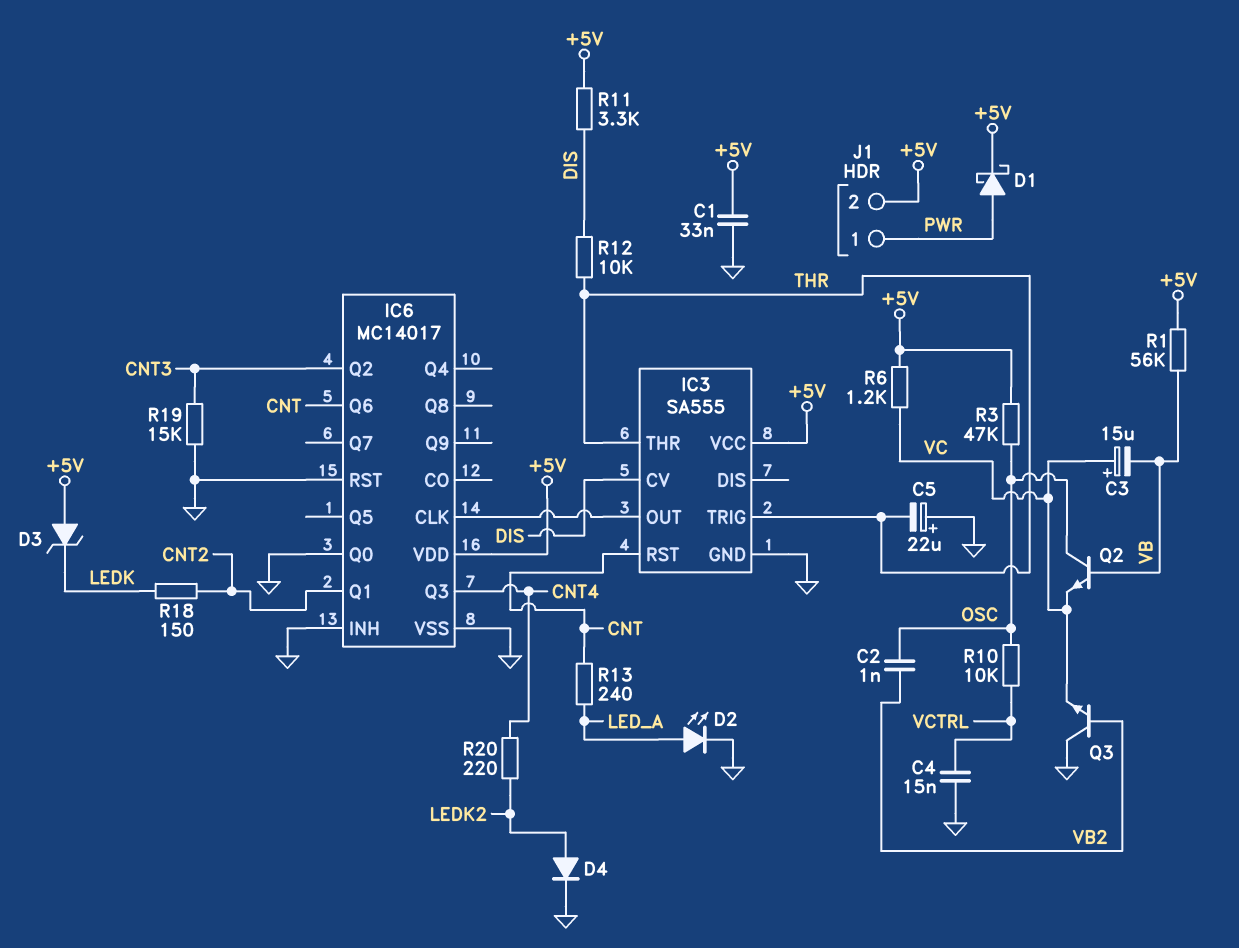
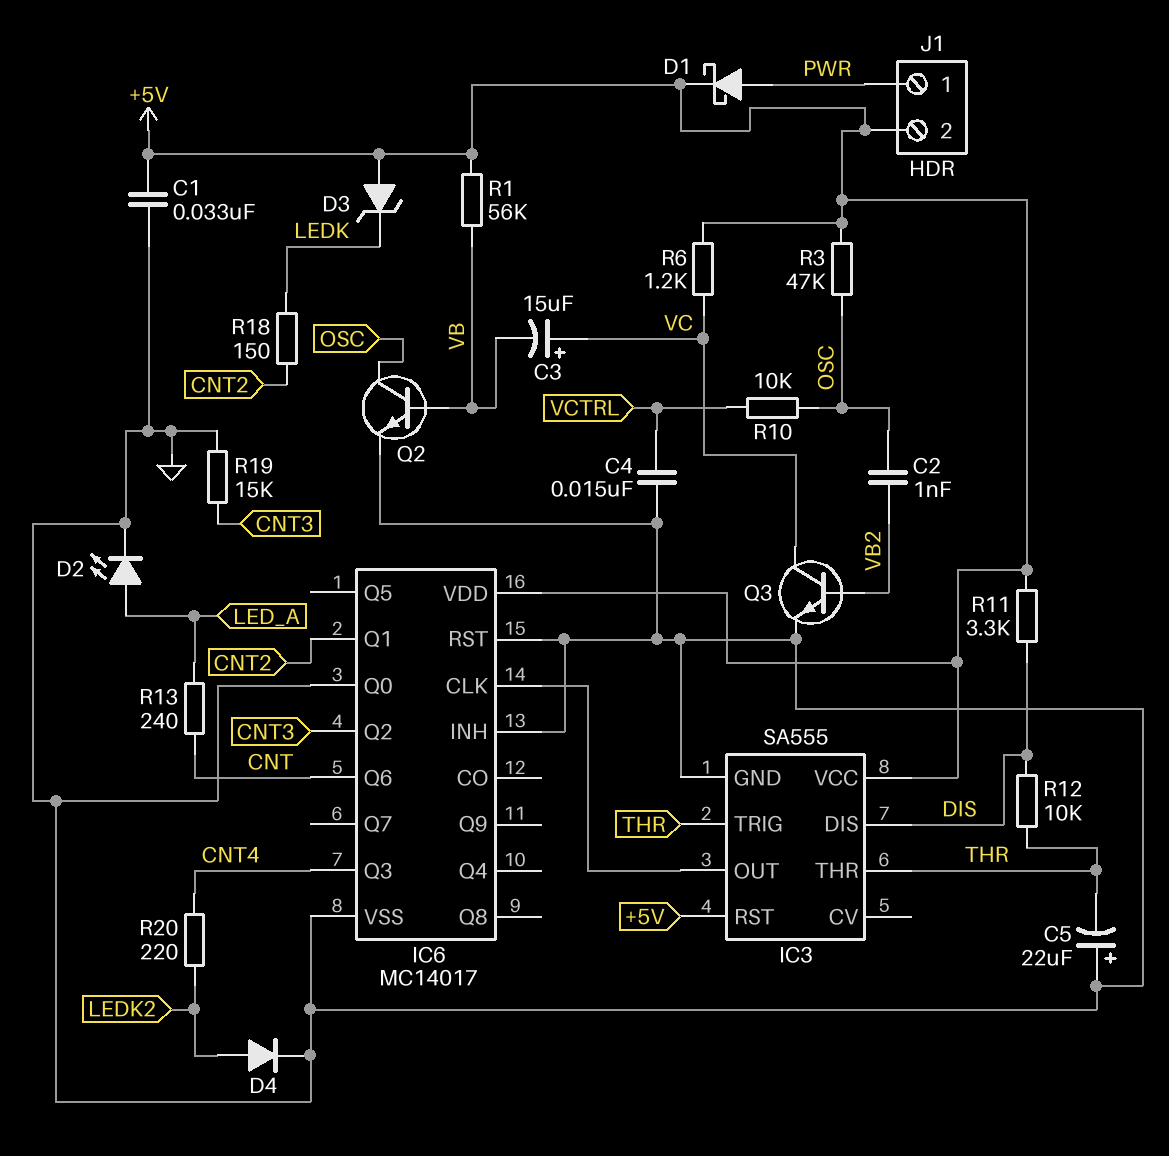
IC3 pin CV: DIS -> none
IC3 pin DIS: none -> DIS
IC3 pin RST: CNT -> +5V
Q2: NPN (B VB, C OSC, E VC) -> NPN (B VB, C OSC, E GND)
Q3: NPN (B VB2, C GND, E VC) -> NPN (B VB2, C VC, E GND)

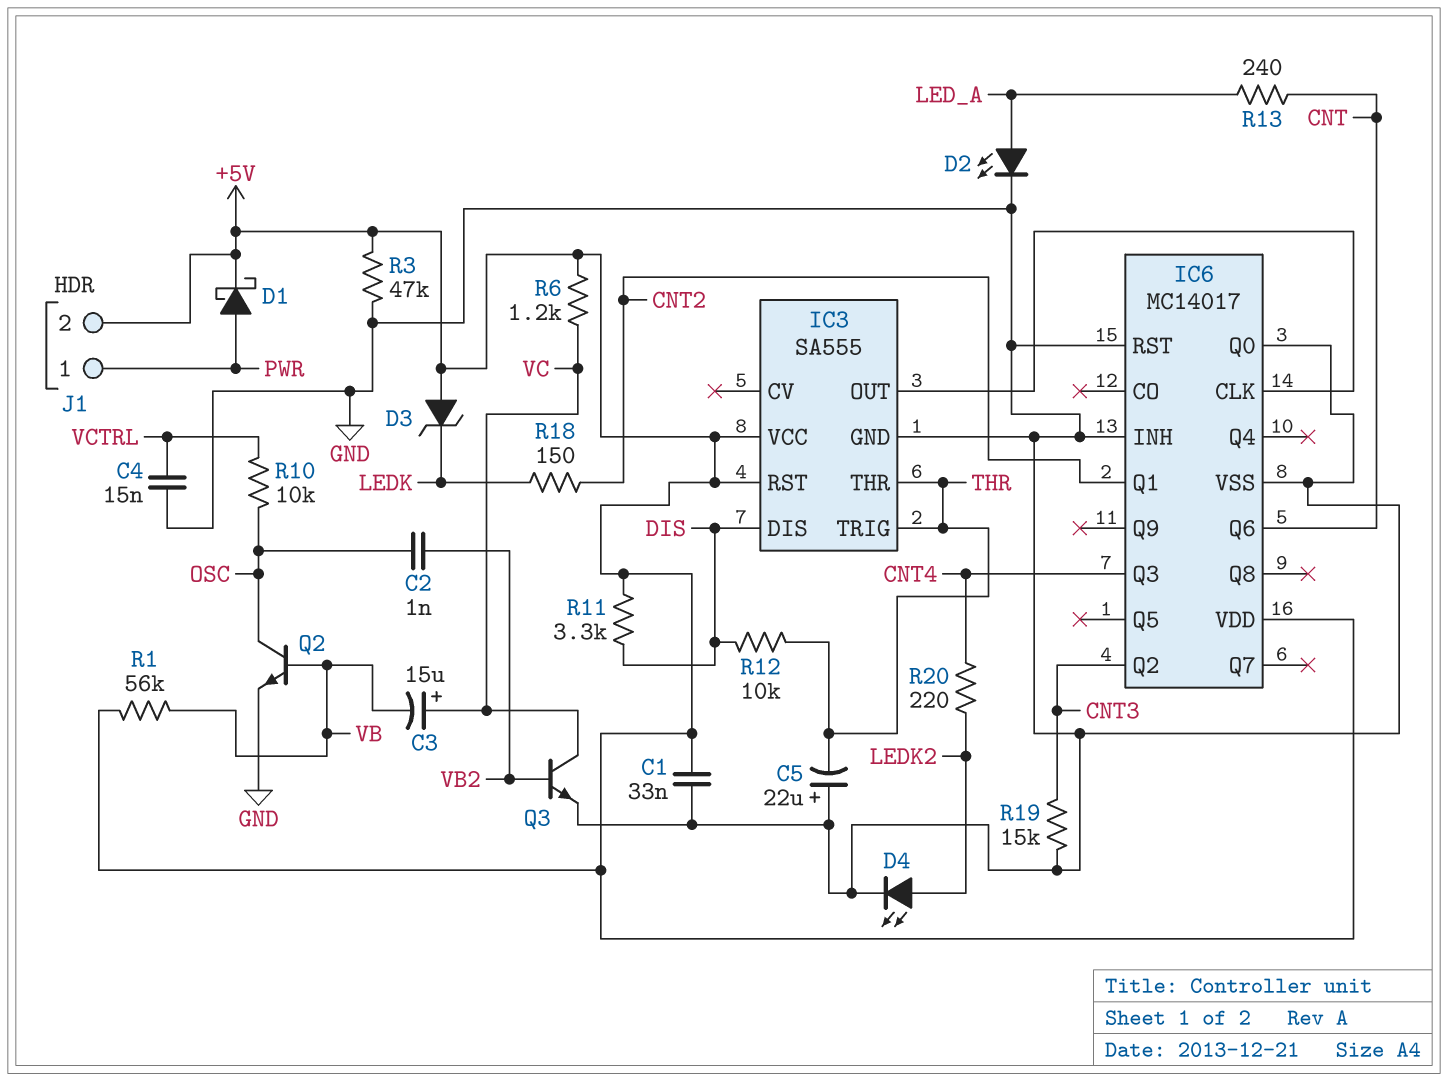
D4: diode (A LEDK2, K GND) -> LED (A LEDK2, K GND)
R3: 47k (+5V, OSC) -> 47k (+5V, GND)

